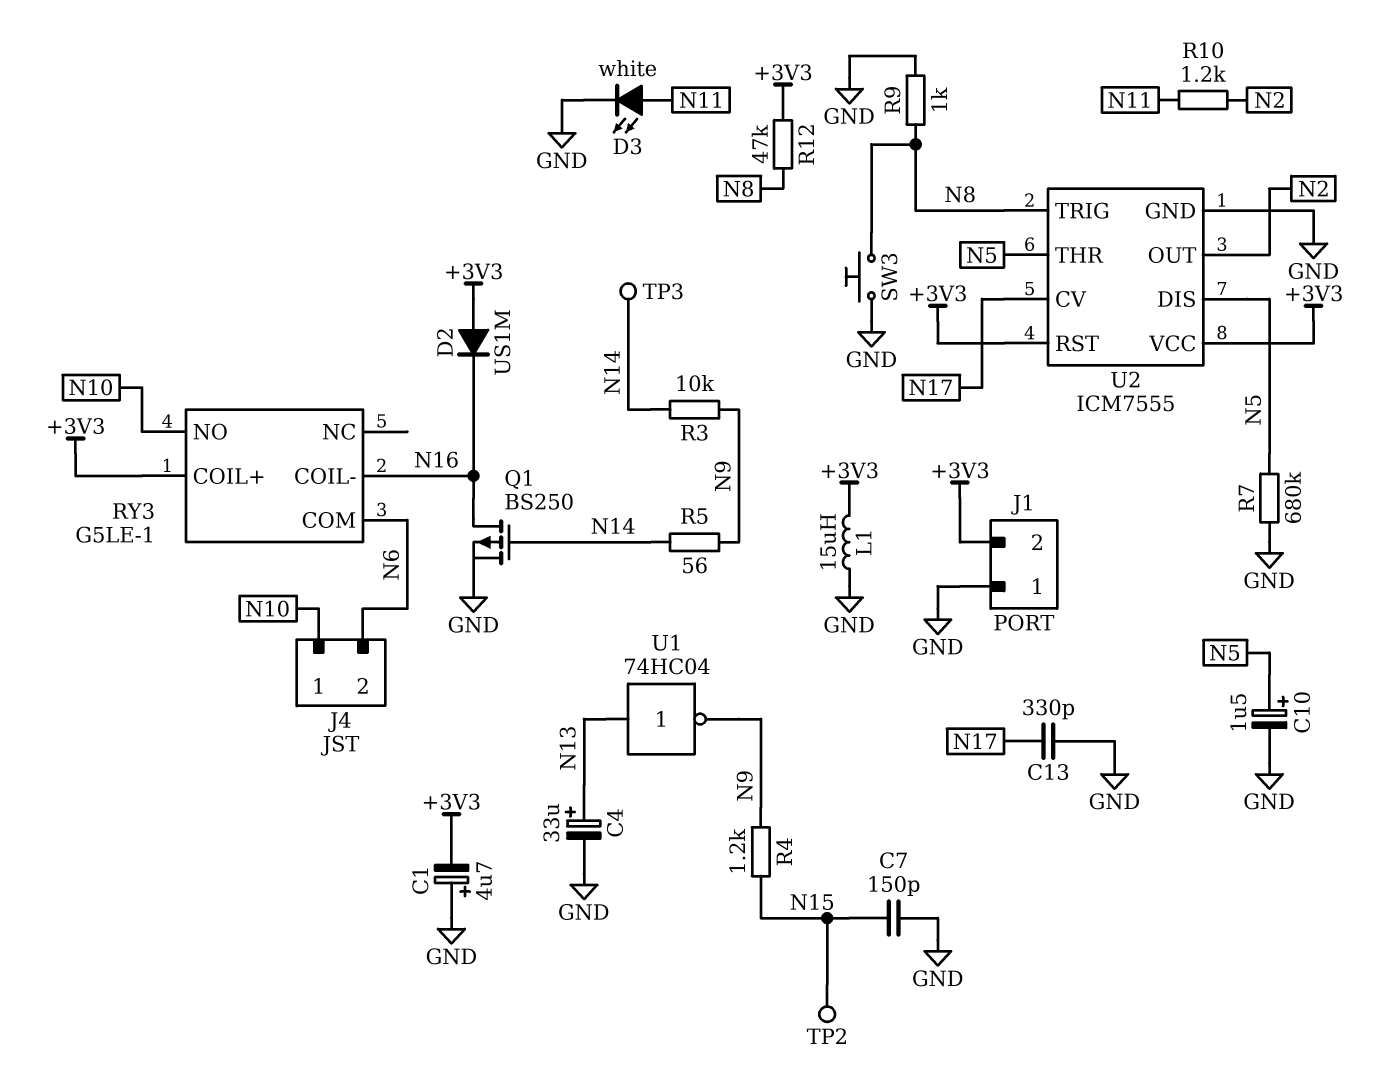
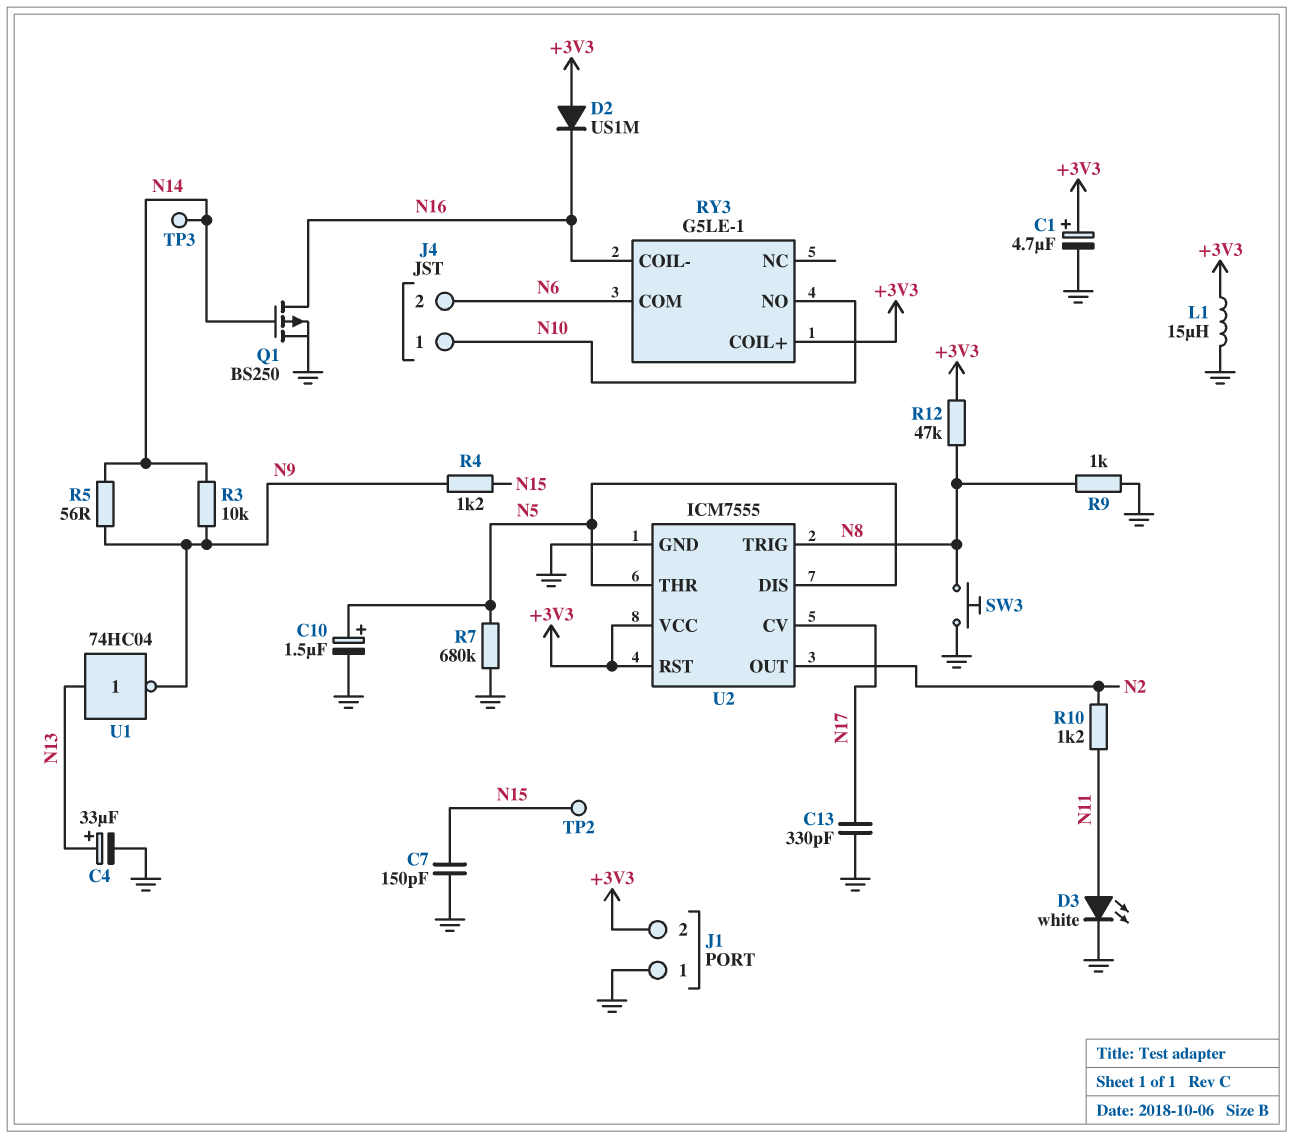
C1: 4.7uF (plus GND, minus +3V3) -> 4.7uF (plus +3V3, minus GND)

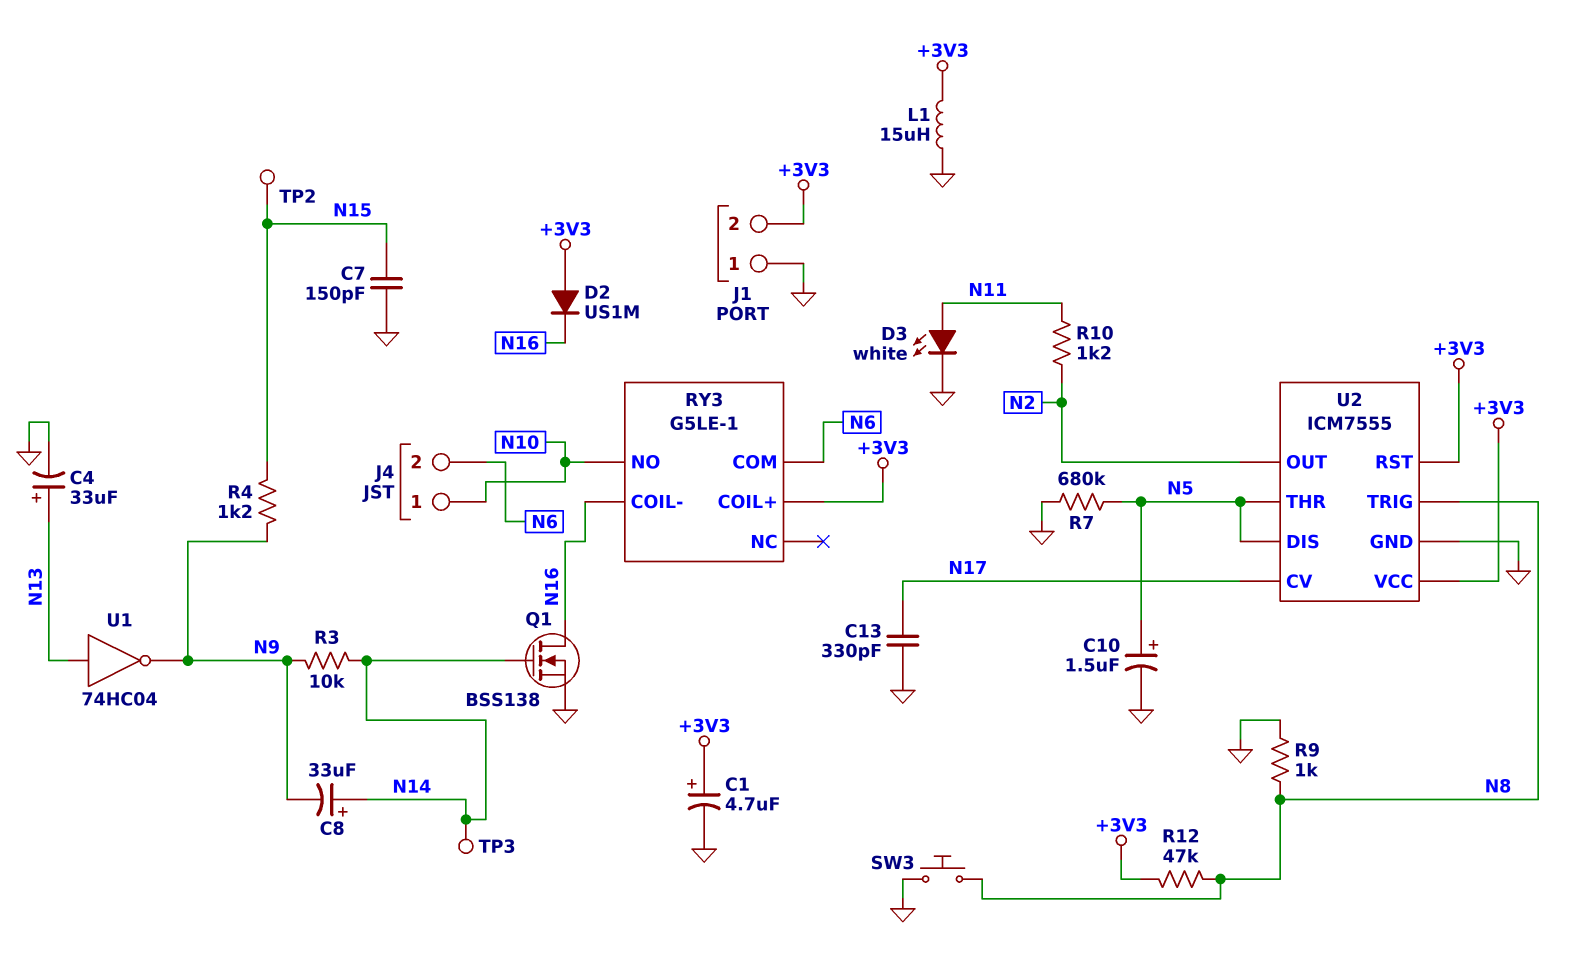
C8: none -> 33uF (plus N14, minus N9)
Q1: PMOS BS250 (G N14, D N16, S GND) -> NMOS BSS138 (G N14, D N16, S GND)
R5: 56 (N9, N14) -> none

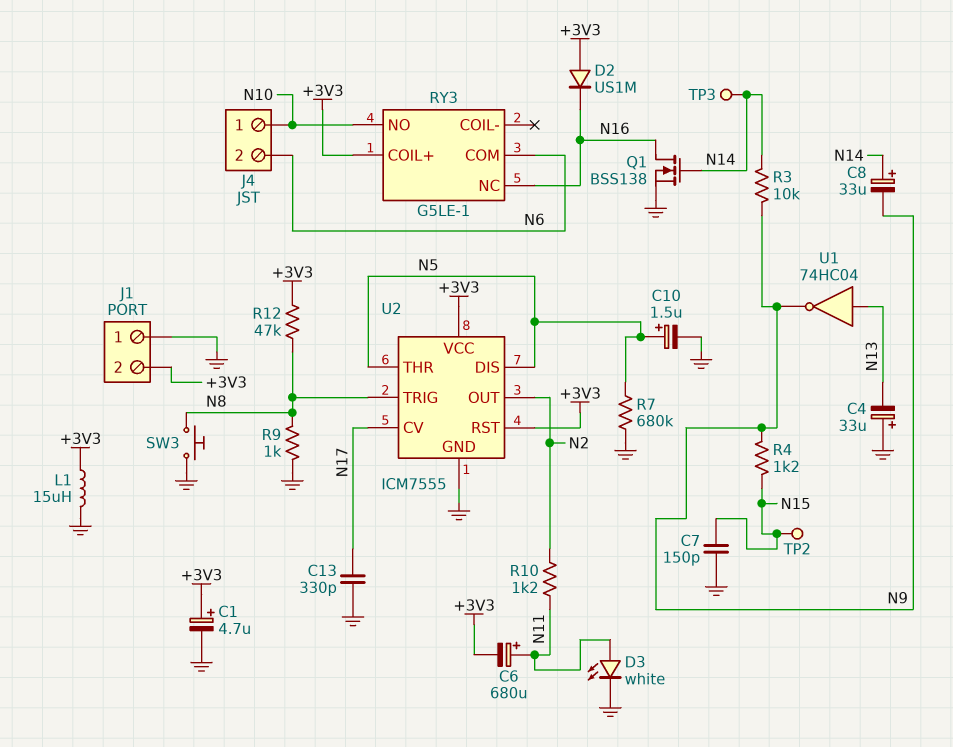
C4: 33uF (plus N13, minus GND) -> 33uF (plus GND, minus N13)
C6: none -> 680uF (plus N11, minus +3V3)
RY3 pin COIL-: N16 -> none
RY3 pin NC: none -> N16

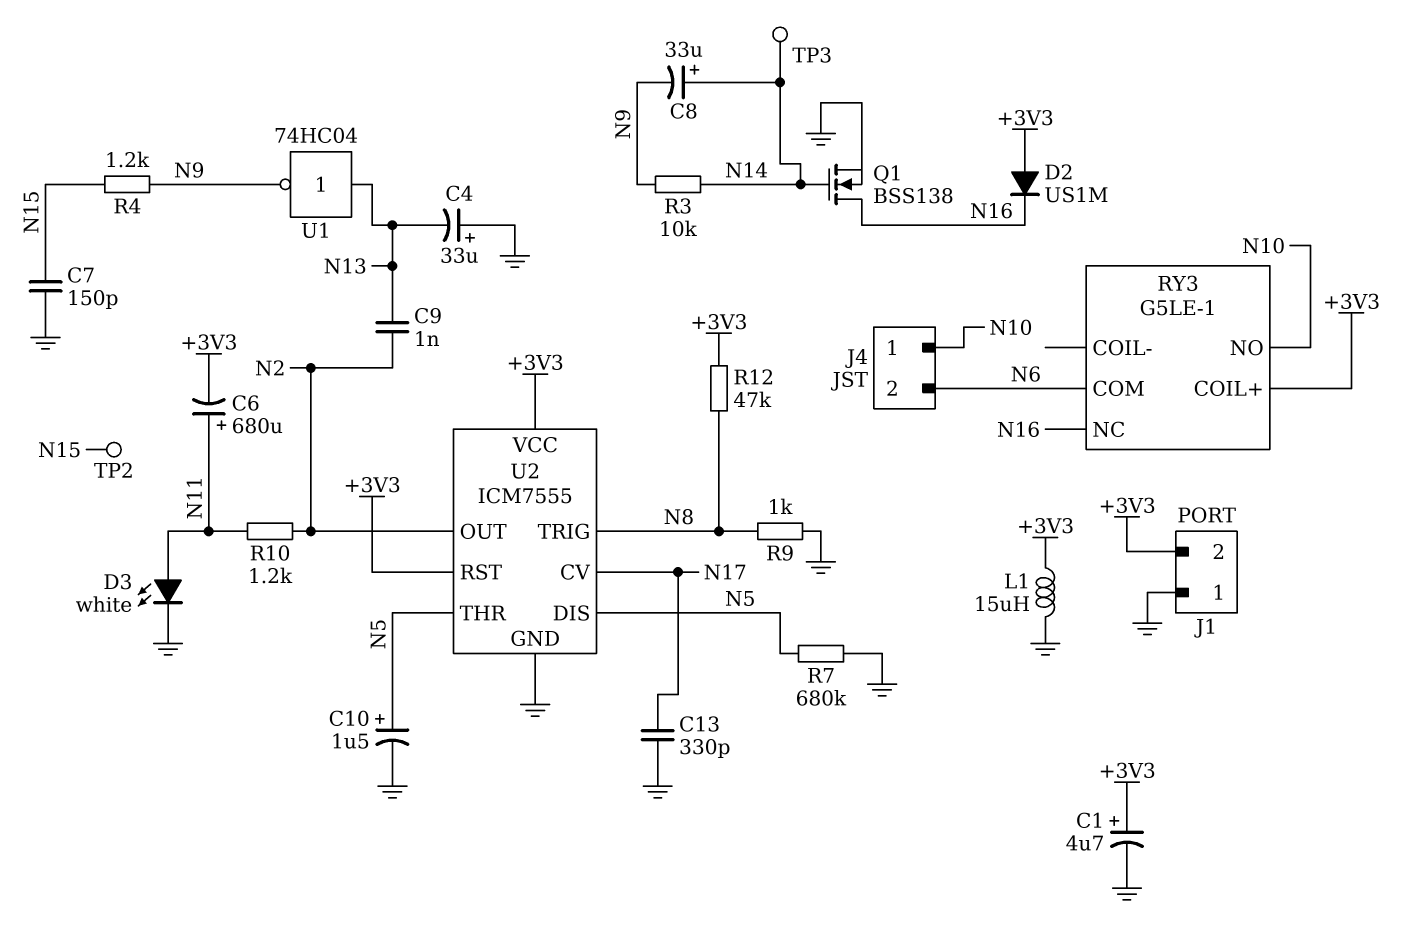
C9: none -> 1nF (N2, N13)
SW3: button (GND, N8) -> none

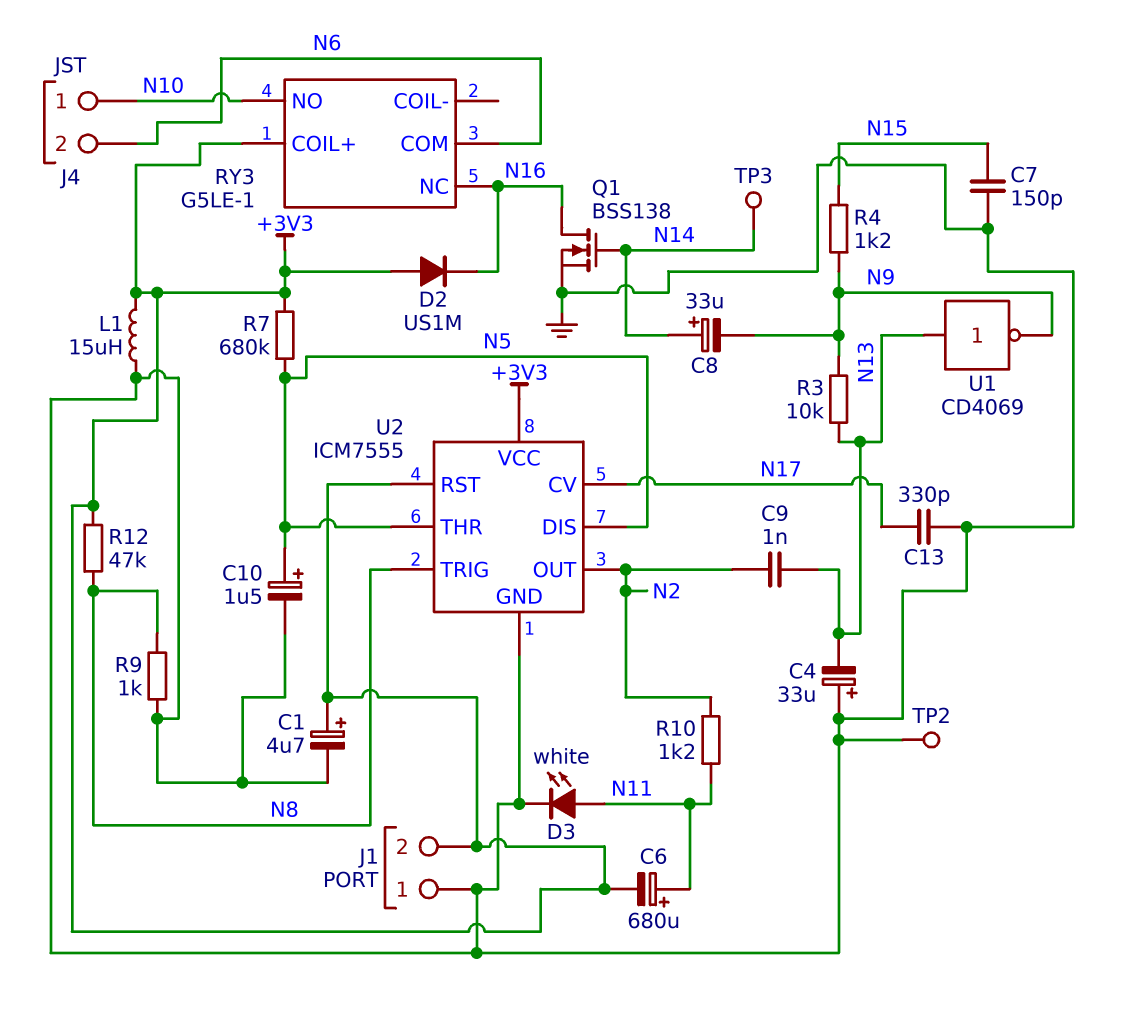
R3: 10k (N9, N14) -> 10k (N9, N13)
R7: 680k (GND, N5) -> 680k (+3V3, N5)
TP2: test point (N15) -> test point (GND)
U1: NOT 74HC04 (in N13, out N9) -> NOT CD4069 (in N13, out N9)

